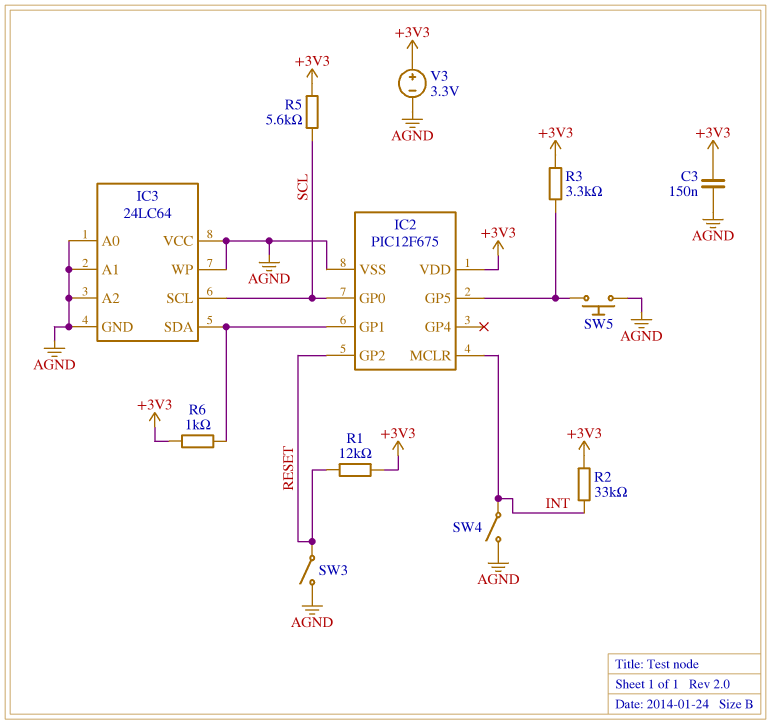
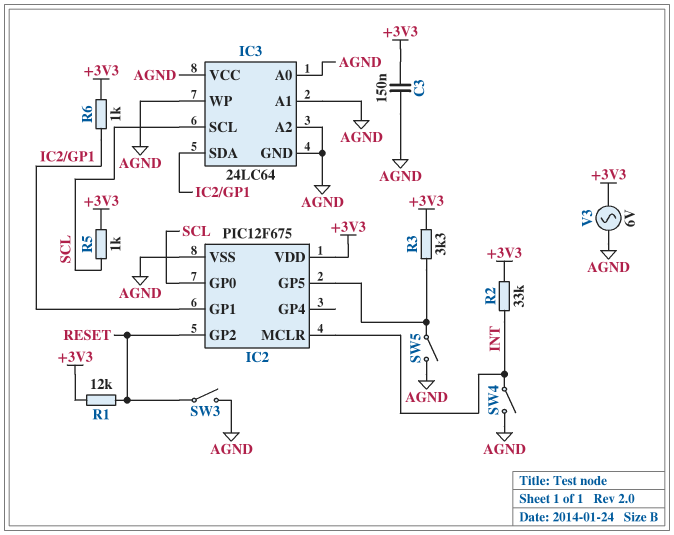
R5: 5.6k (+3V3, SCL) -> 1k (+3V3, SCL)
SW5: button (AGND, IC2/GP5) -> switch (AGND, IC2/GP5)
V3: 3.3V (plus +3V3, minus AGND) -> AC 6V (+3V3, AGND)

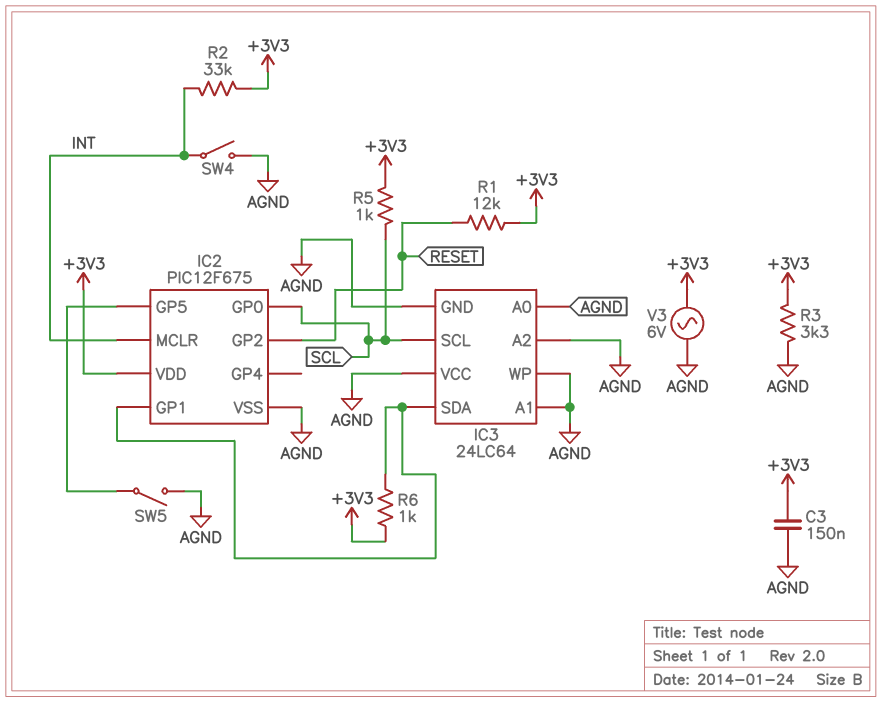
R3: 3.3k (+3V3, IC2/GP5) -> 3.3k (+3V3, AGND)
SW3: switch (AGND, RESET) -> none

